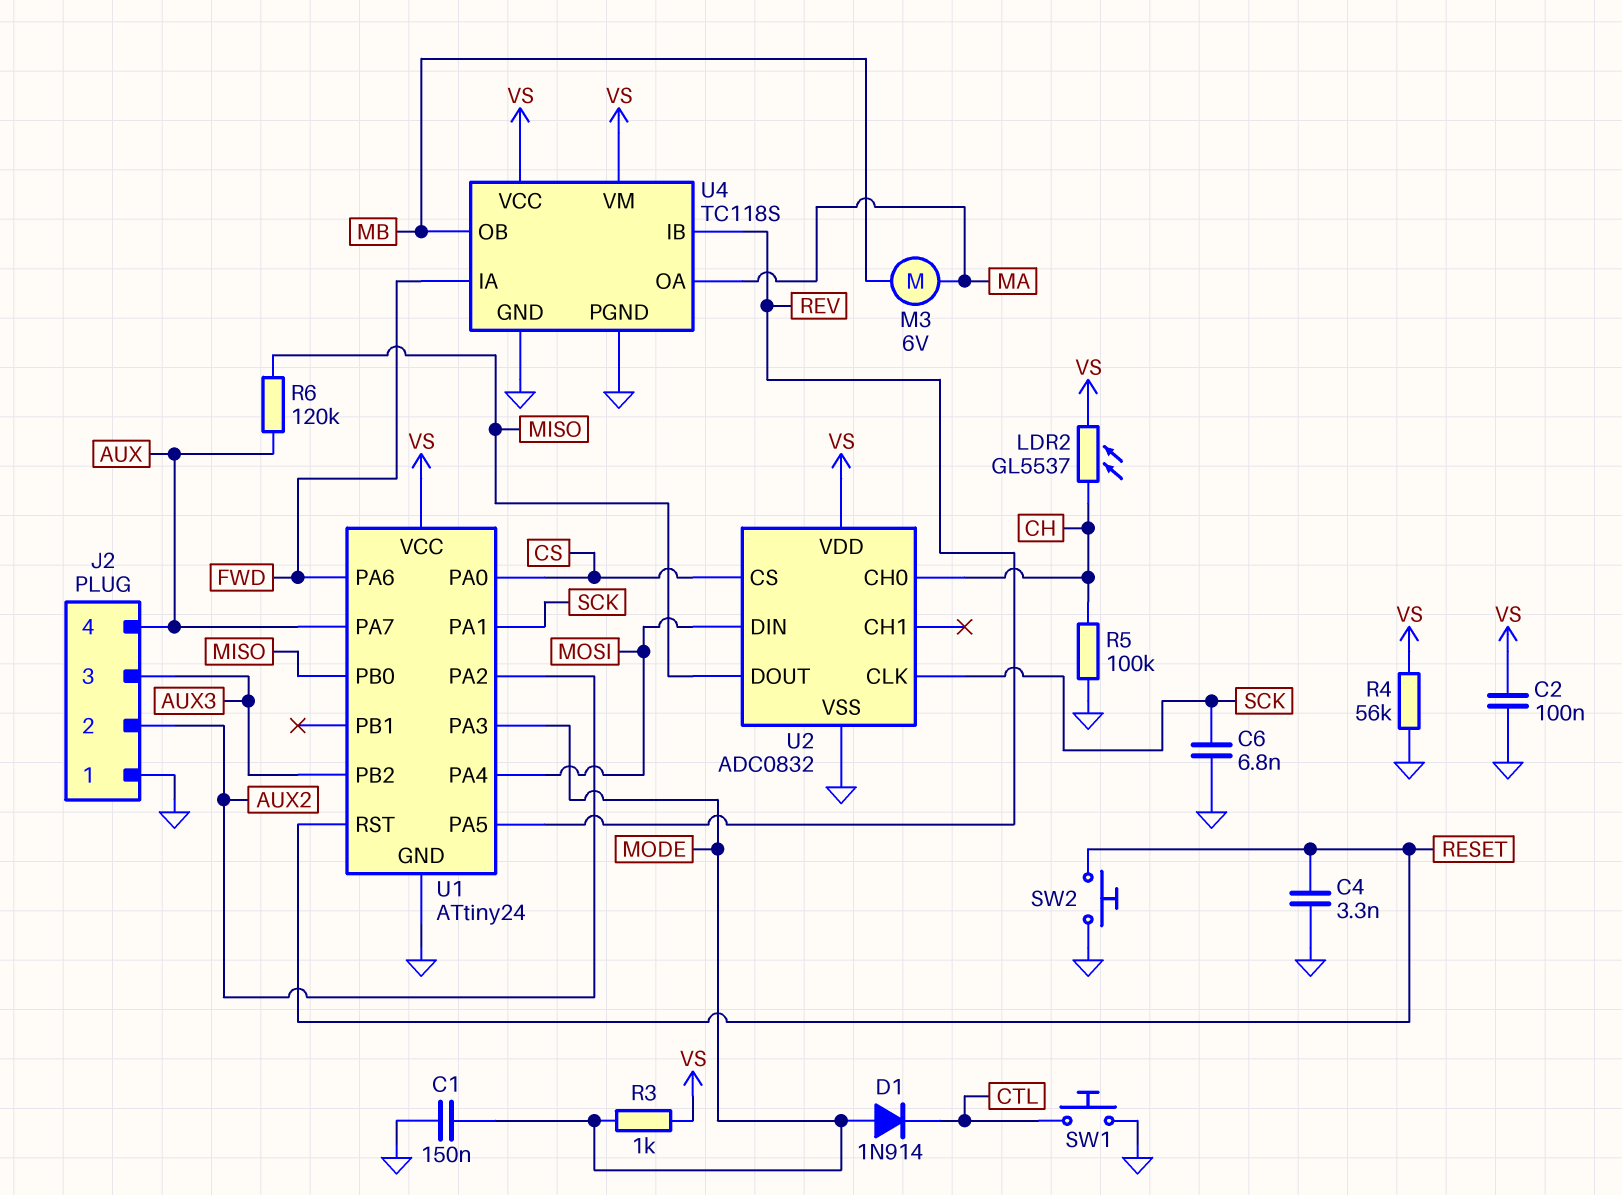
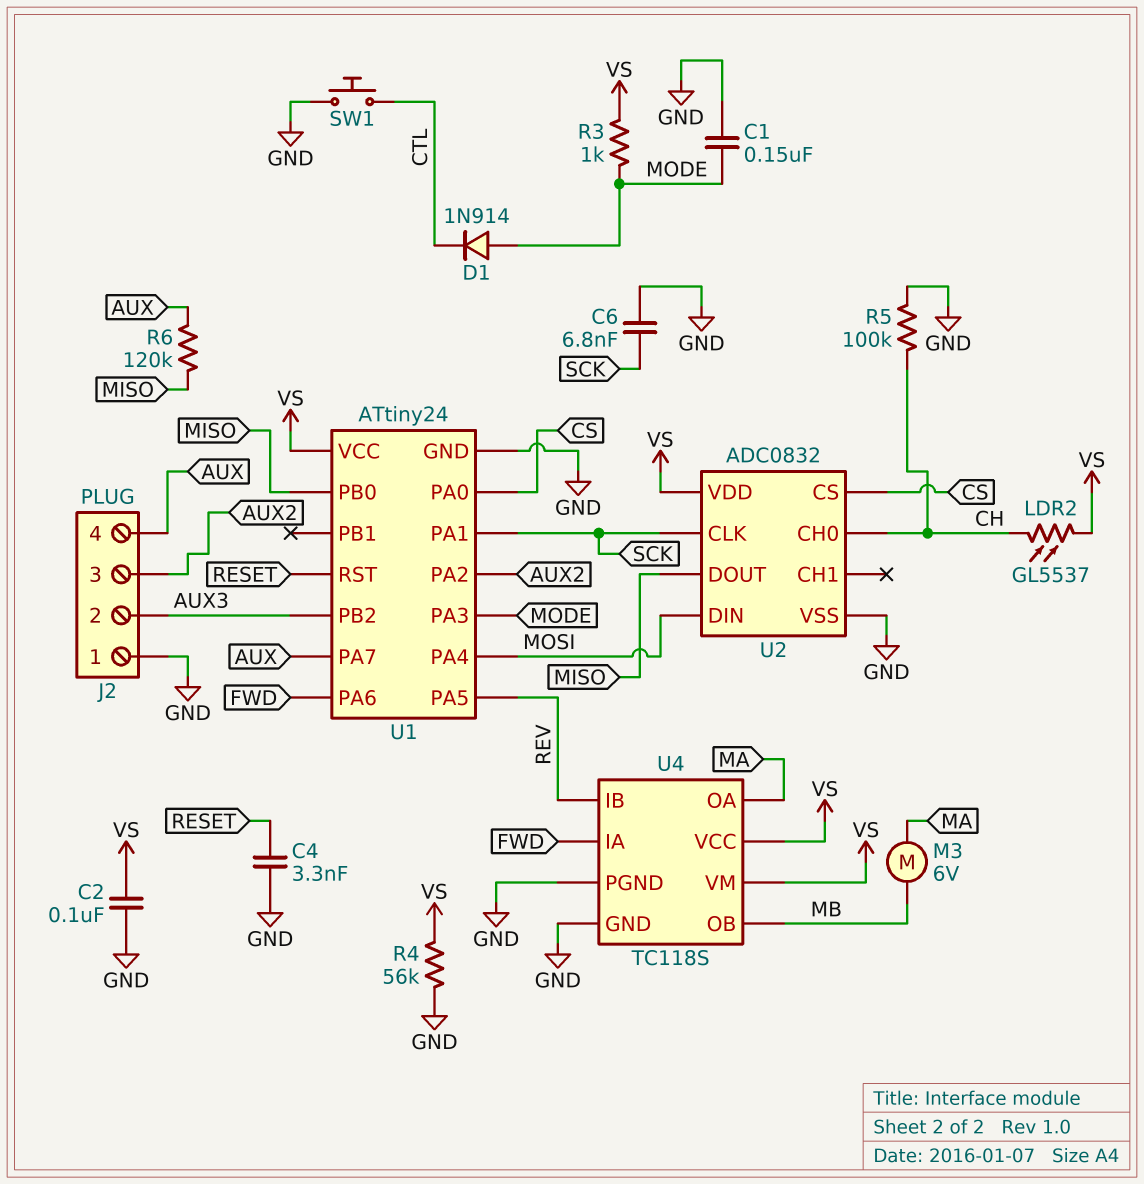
J2 pin 2: AUX2 -> AUX3
J2 pin 3: AUX3 -> AUX2
SW2: button (GND, RESET) -> none

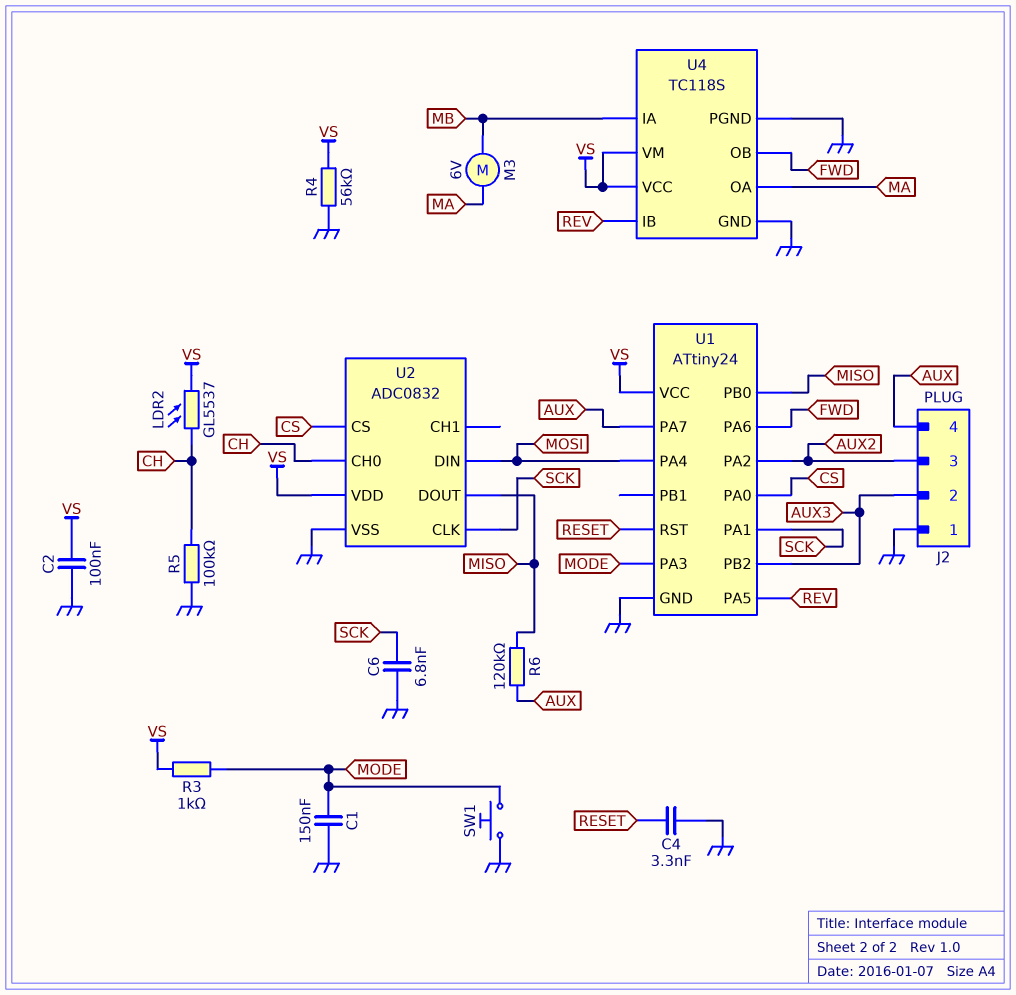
D1: diode 1N914 (A MODE, K CTL) -> none
SW1: button (CTL, GND) -> button (GND, MODE)
U4 pin IA: FWD -> MB
U4 pin OB: MB -> FWD

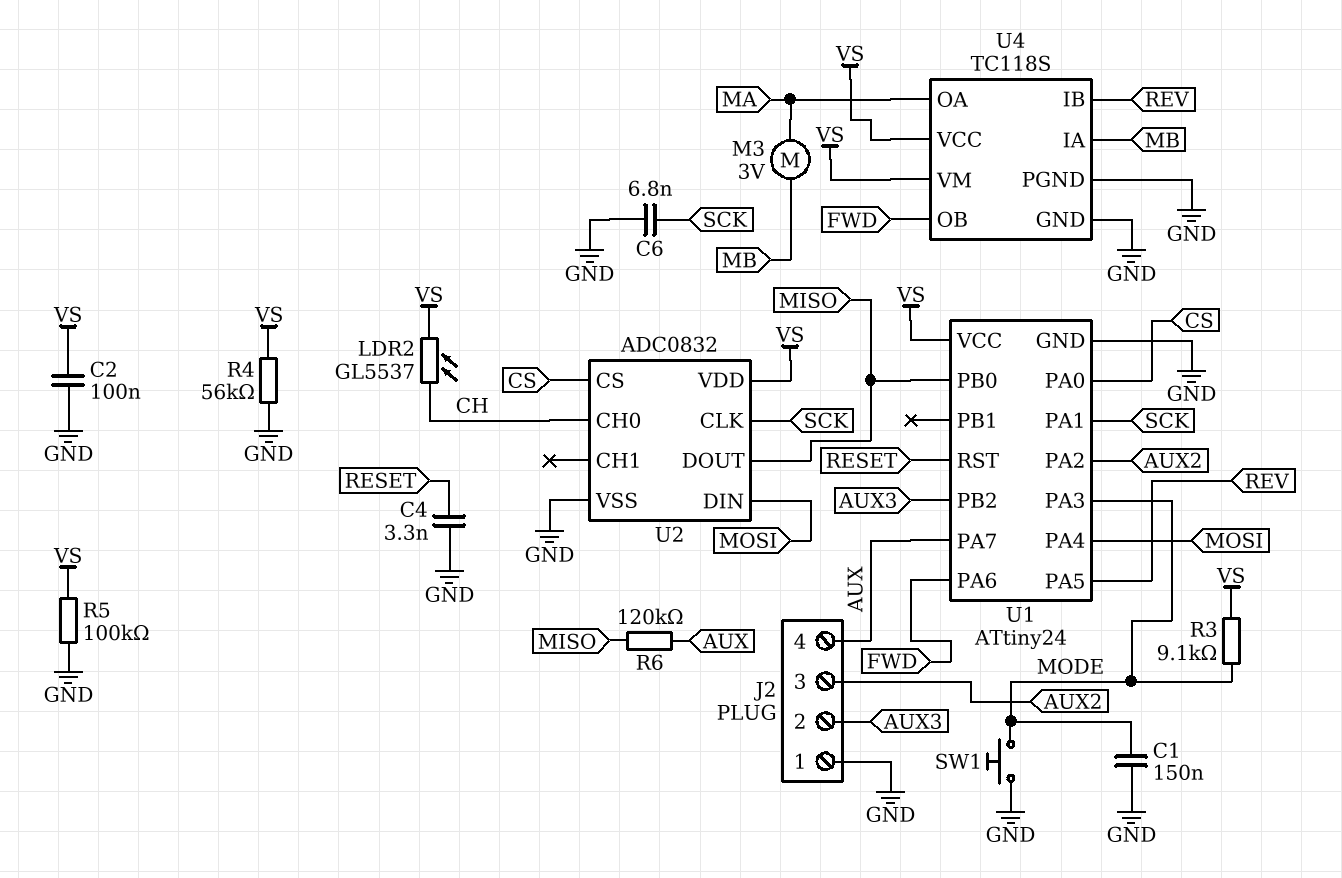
M3: motor 6V (MA, MB) -> motor 3V (MA, MB)
R3: 1k (MODE, VS) -> 9.1k (MODE, VS)
R5: 100k (CH, GND) -> 100k (GND, VS)

